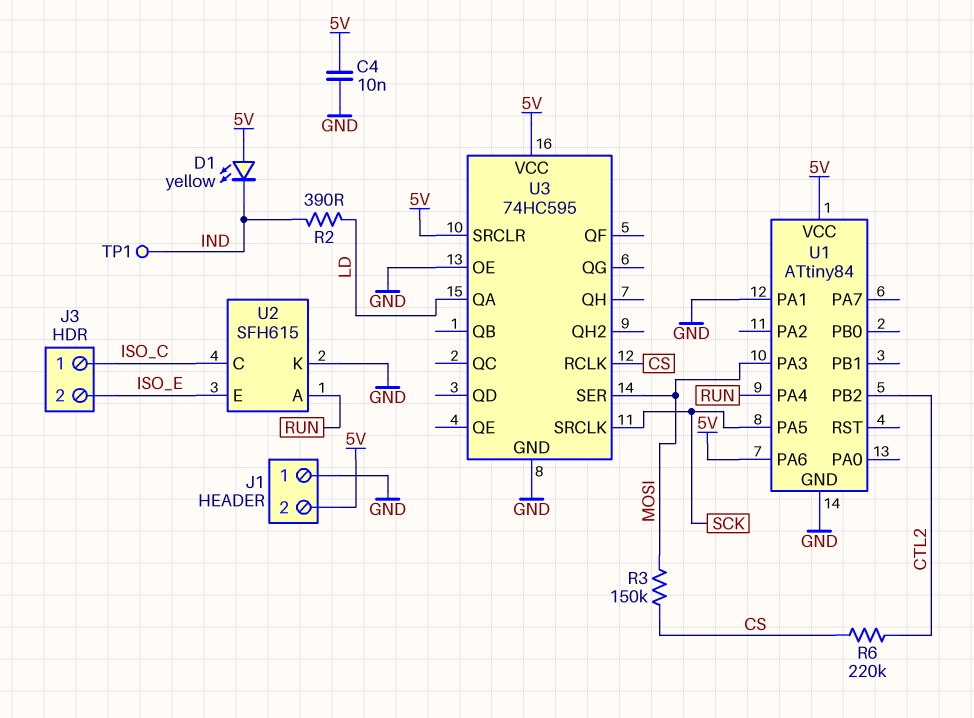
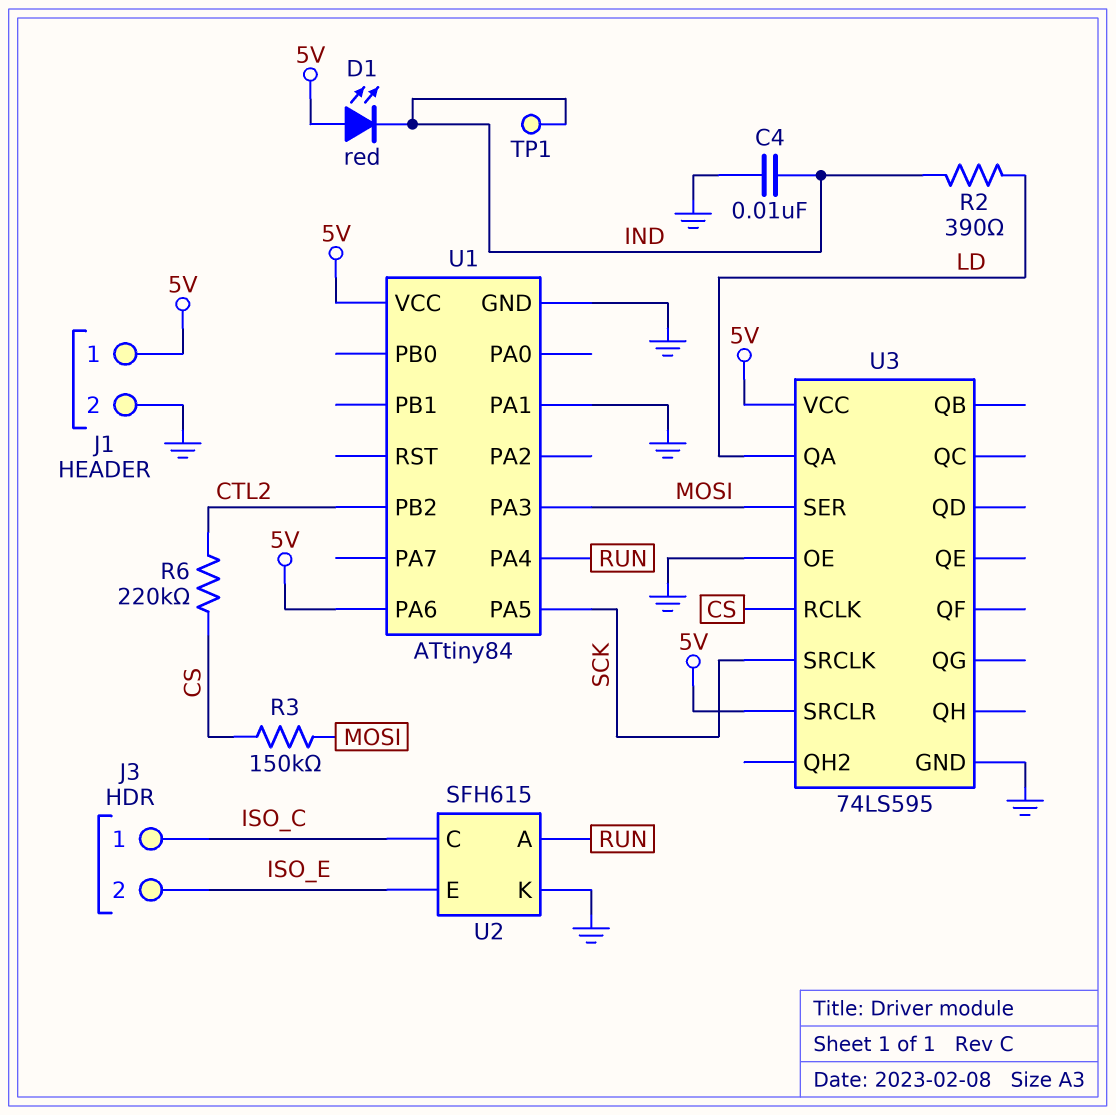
C4: 10nF (5V, GND) -> 10nF (GND, IND)
D1: LED yellow (A 5V, K IND) -> LED red (A 5V, K IND)
J1 pin 1: GND -> 5V
J1 pin 2: 5V -> GND
U3: 74HC595 -> 74LS595

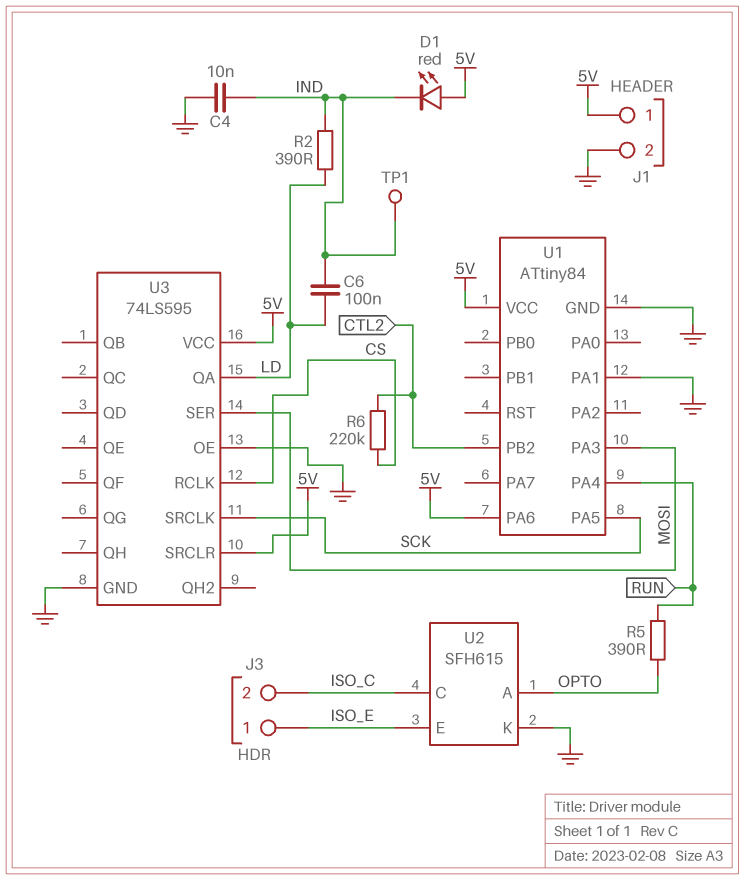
C6: none -> 100nF (IND, LD)
J3 pin 1: ISO_C -> ISO_E
J3 pin 2: ISO_E -> ISO_C
R3: 150k (CS, MOSI) -> none
R5: none -> 390 (OPTO, RUN)
U2 pin A: RUN -> OPTO

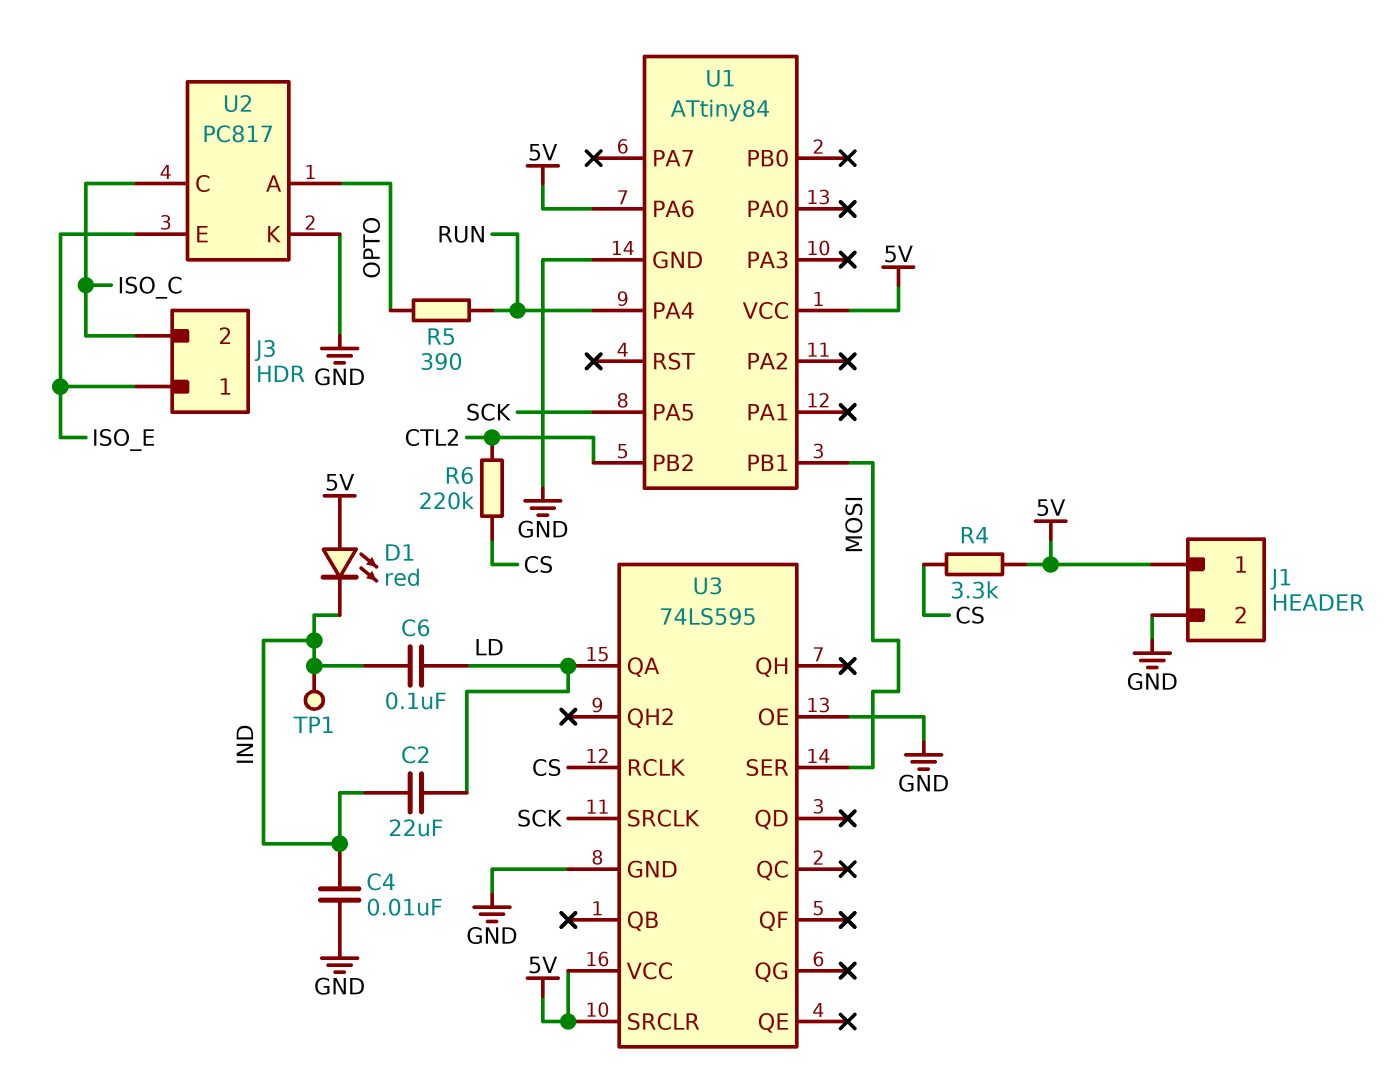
C2: none -> 22uF (IND, LD)
R2: 390 (IND, LD) -> none
R4: none -> 3.3k (5V, CS)
U1 pin PA1: GND -> none
U1 pin PA3: MOSI -> none
U1 pin PB1: none -> MOSI
U2: SFH615 -> PC817

